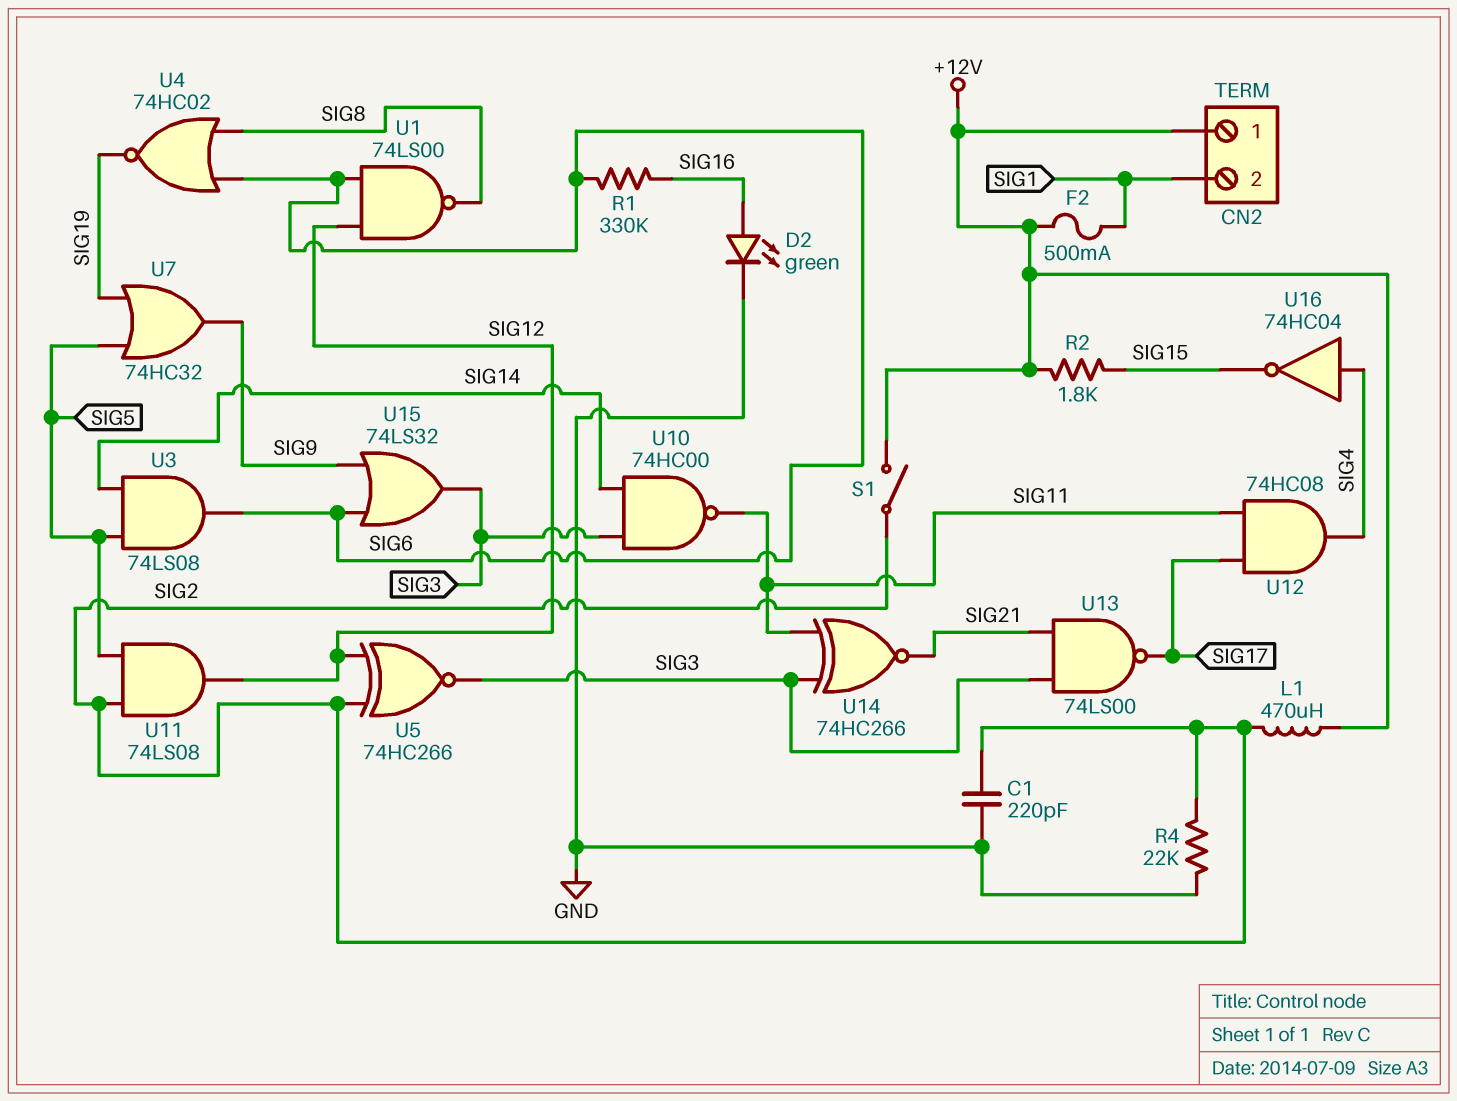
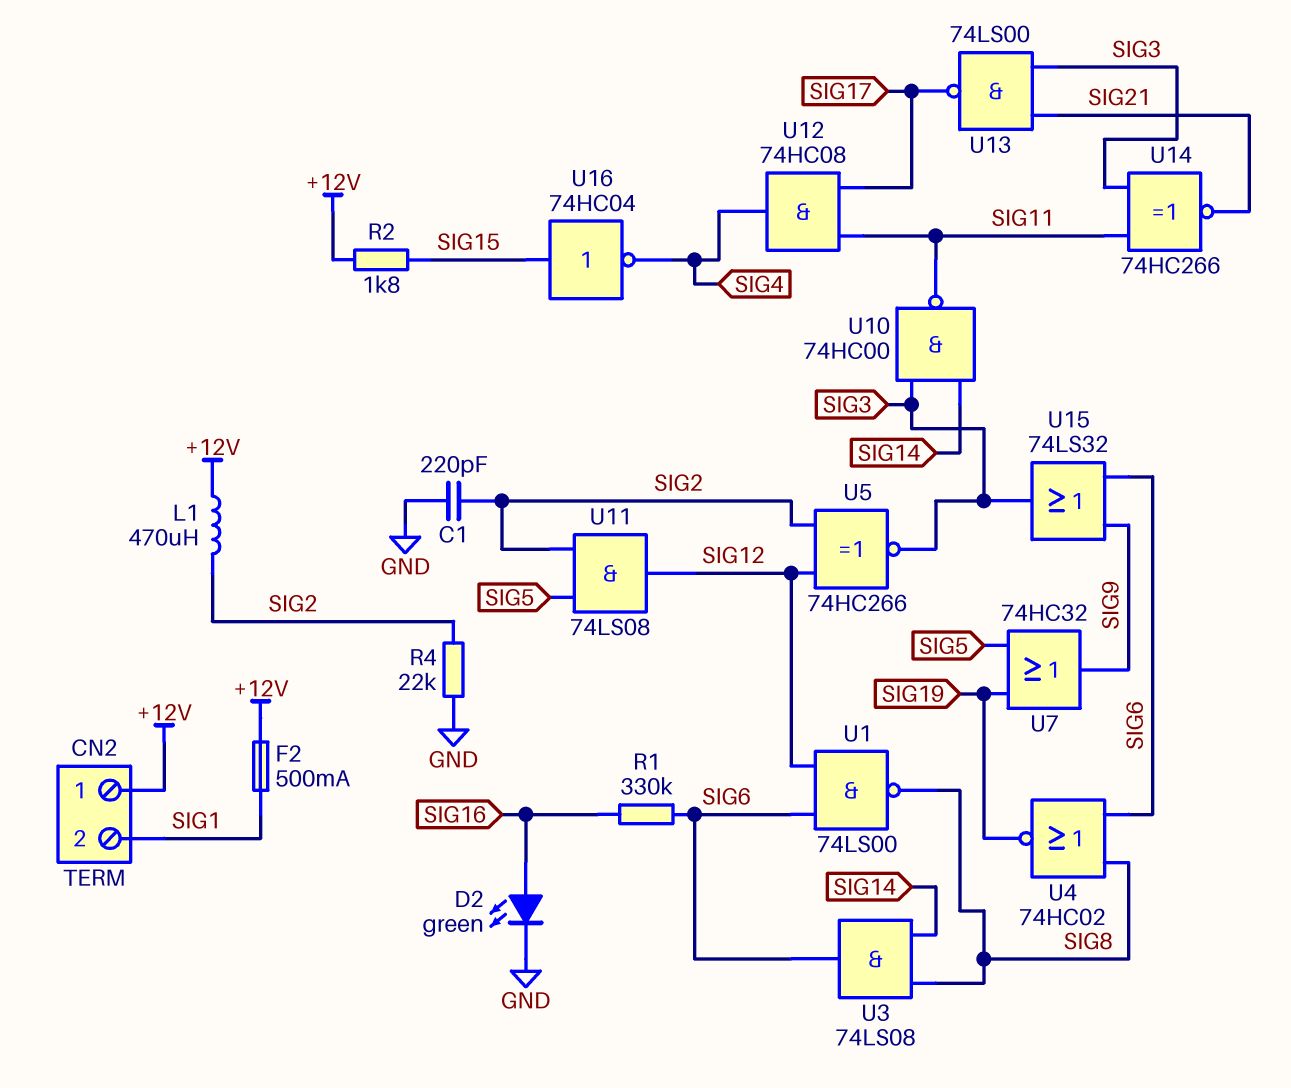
S1: switch (+12V, SIG2) -> none
U3: AND 74LS08 (in SIG5, in SIG14, out SIG6) -> AND 74LS08 (in SIG8, in SIG14, out SIG6)
U16: NOT 74HC04 (in SIG4, out SIG15) -> NOT 74HC04 (in SIG15, out SIG4)

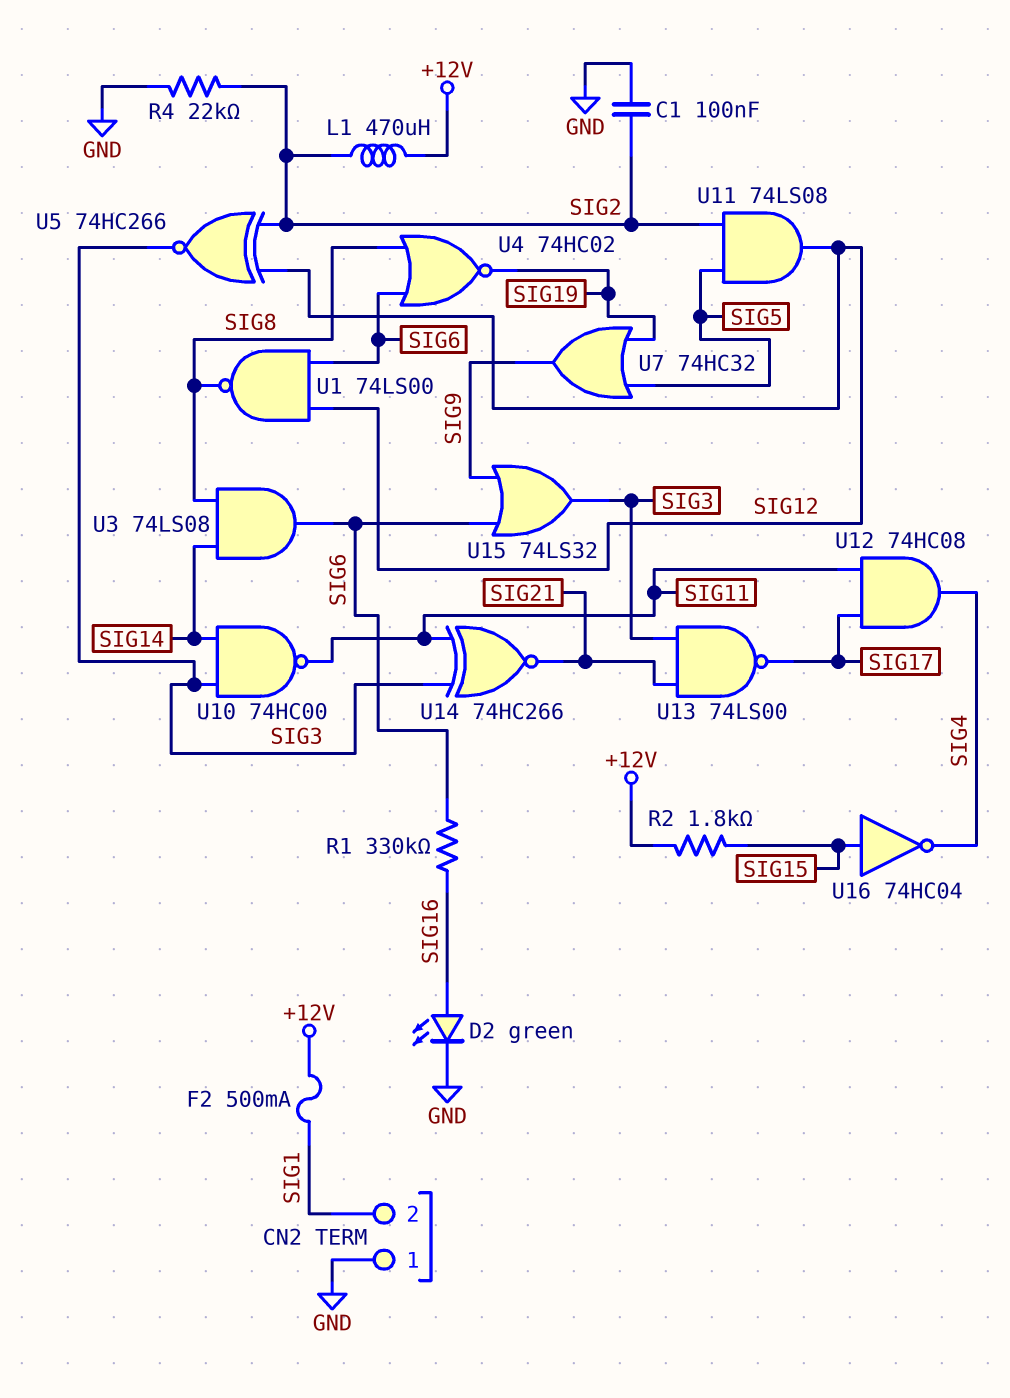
C1: 220pF (GND, SIG2) -> 100nF (GND, SIG2)
CN2 pin 1: +12V -> GND

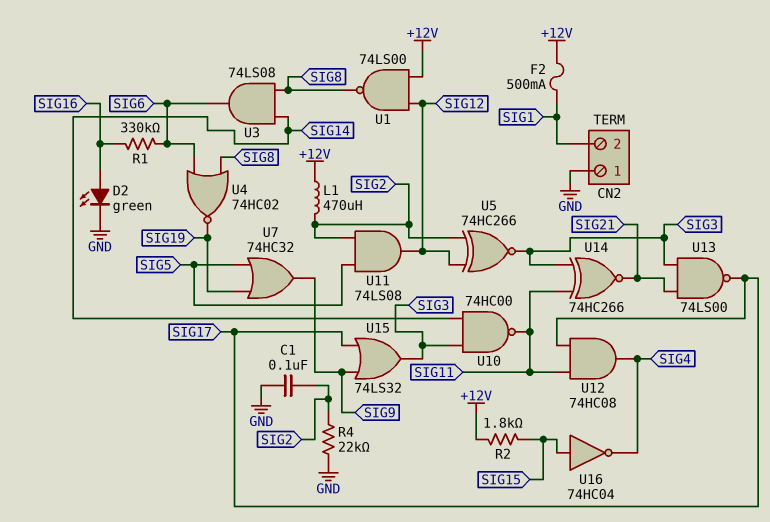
U1: NAND 74LS00 (in SIG6, in SIG12, out SIG8) -> NAND 74LS00 (in +12V, in SIG12, out SIG8)
U15: OR 74LS32 (in SIG6, in SIG9, out SIG3) -> OR 74LS32 (in SIG9, in SIG17, out SIG3)

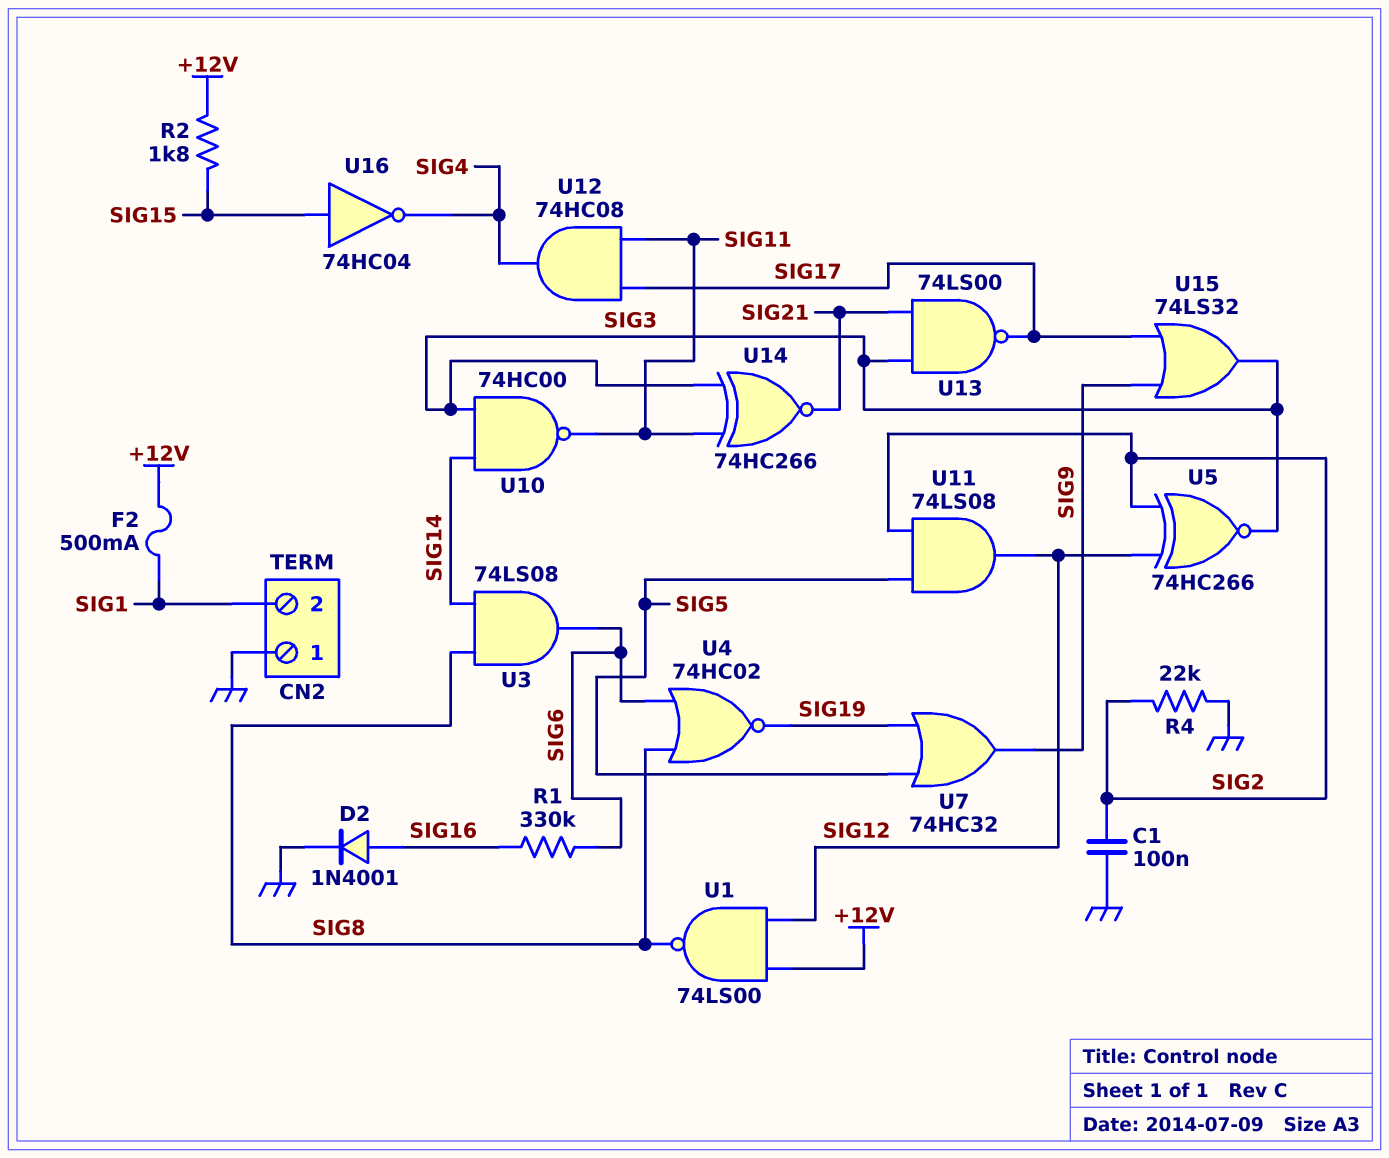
D2: LED green (A SIG16, K GND) -> diode 1N4001 (A SIG16, K GND)
L1: 470uH (+12V, SIG2) -> none

